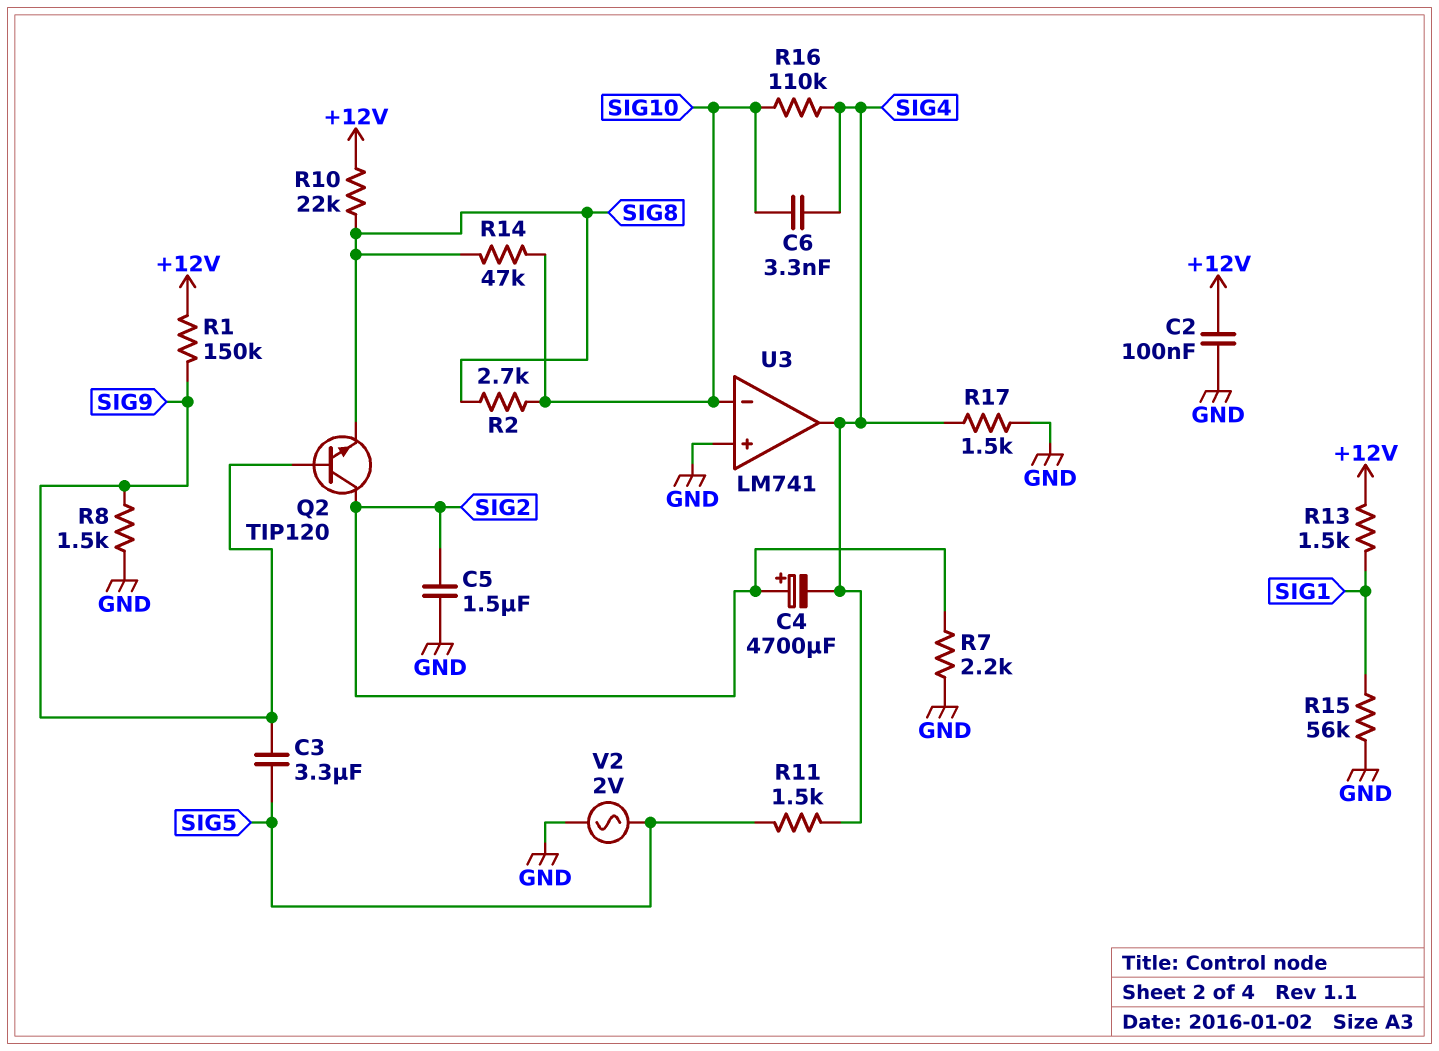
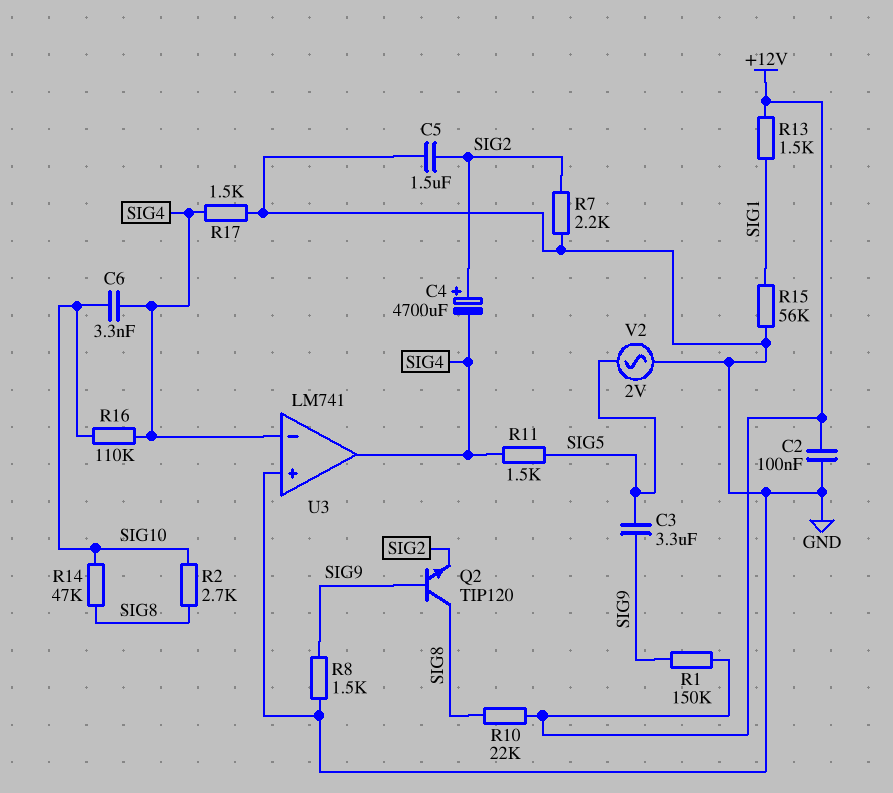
Q2: NPN TIP120 (B SIG9, C SIG2, E SIG8) -> NPN TIP120 (B SIG9, C SIG8, E SIG2)
U3 pin in-: SIG10 -> SIG4

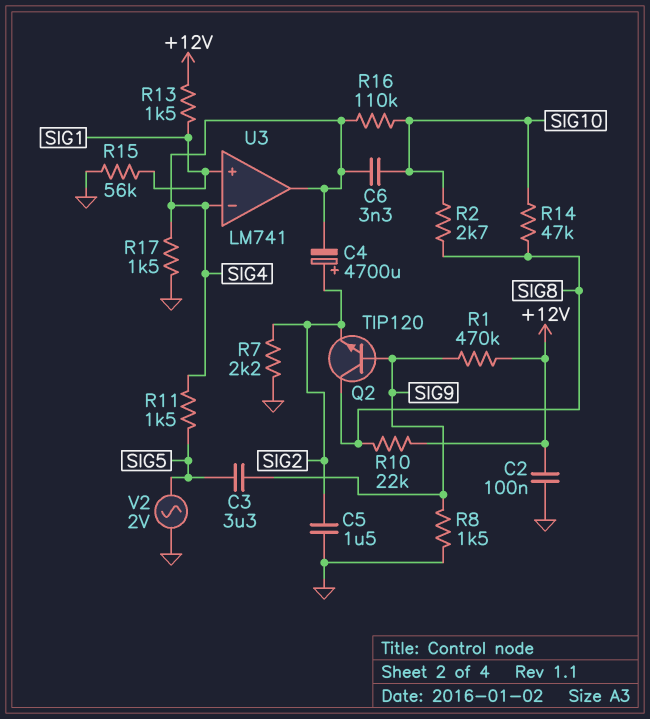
R1: 150k (+12V, SIG9) -> 470k (+12V, SIG9)
U3 pin in+: GND -> SIG1

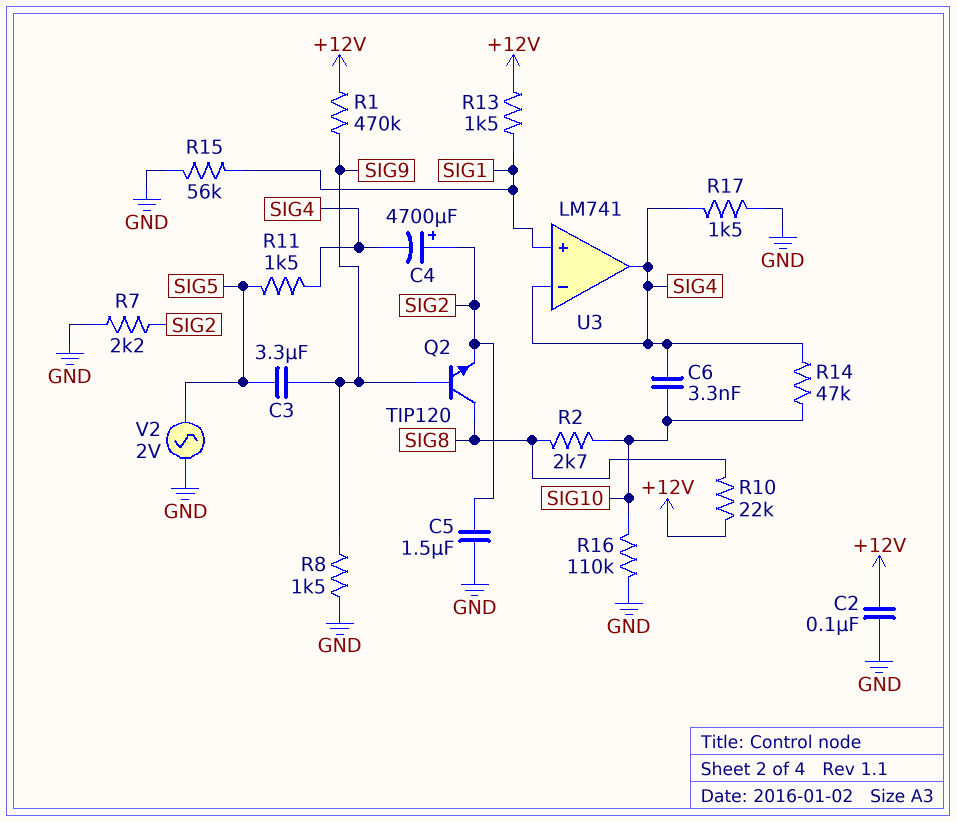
R14: 47k (SIG8, SIG10) -> 47k (SIG4, SIG10)
R16: 110k (SIG4, SIG10) -> 110k (GND, SIG10)

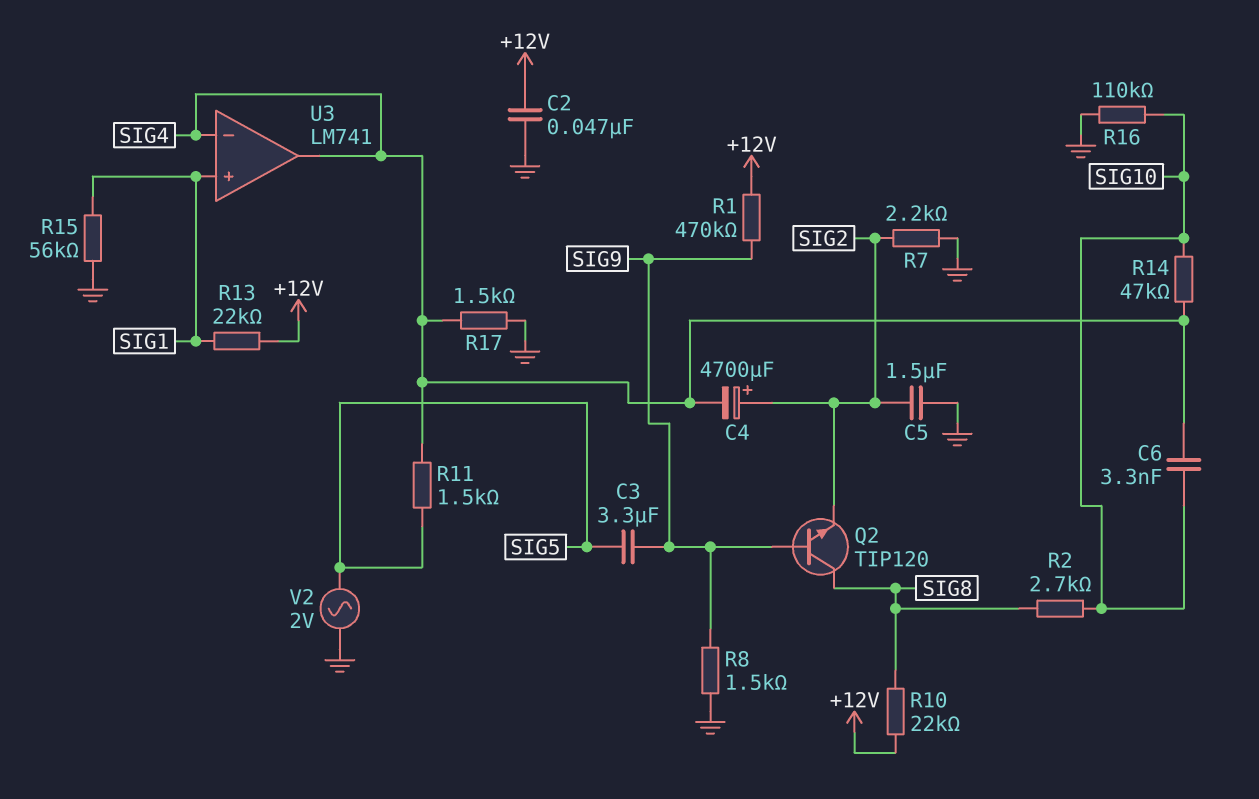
C2: 100nF (+12V, GND) -> 47nF (+12V, GND)
R13: 1.5k (+12V, SIG1) -> 22k (+12V, SIG1)

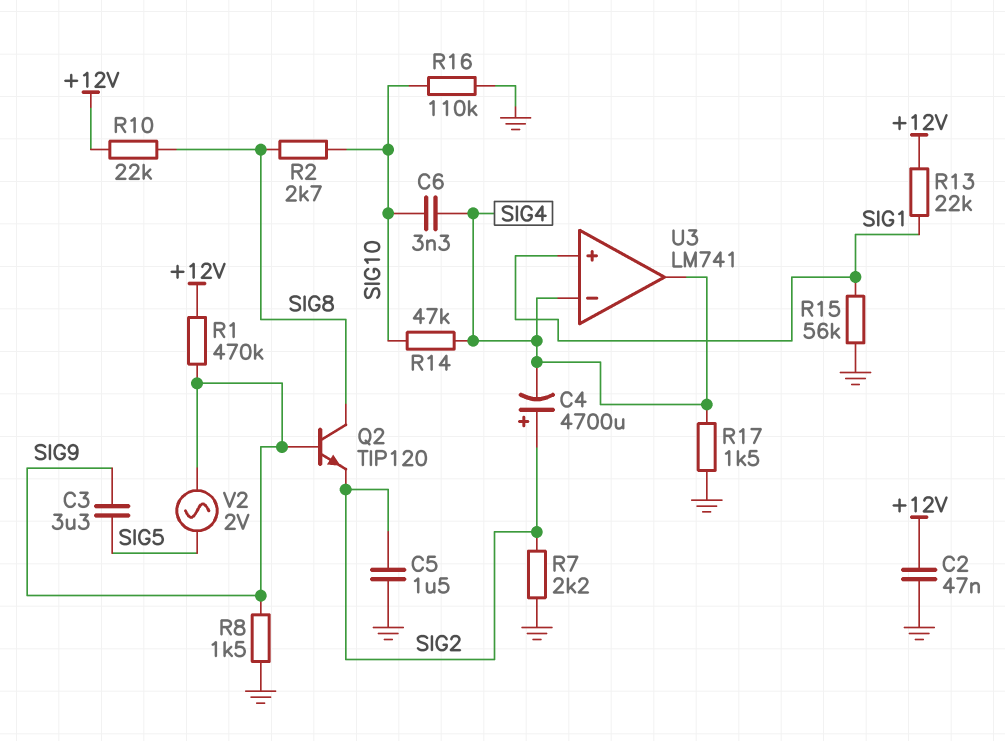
R11: 1.5k (SIG4, SIG5) -> none
V2: AC 2V (GND, SIG5) -> AC 2V (SIG5, SIG9)

